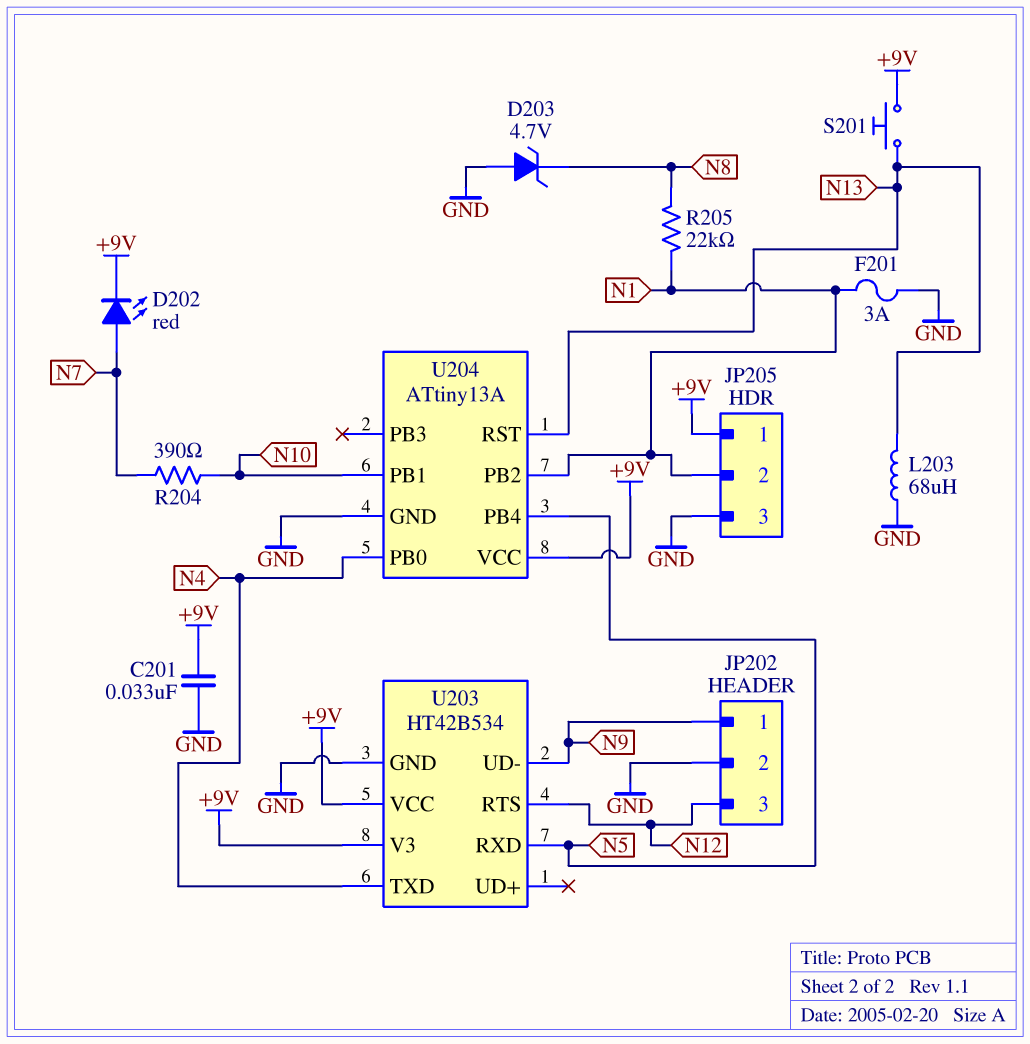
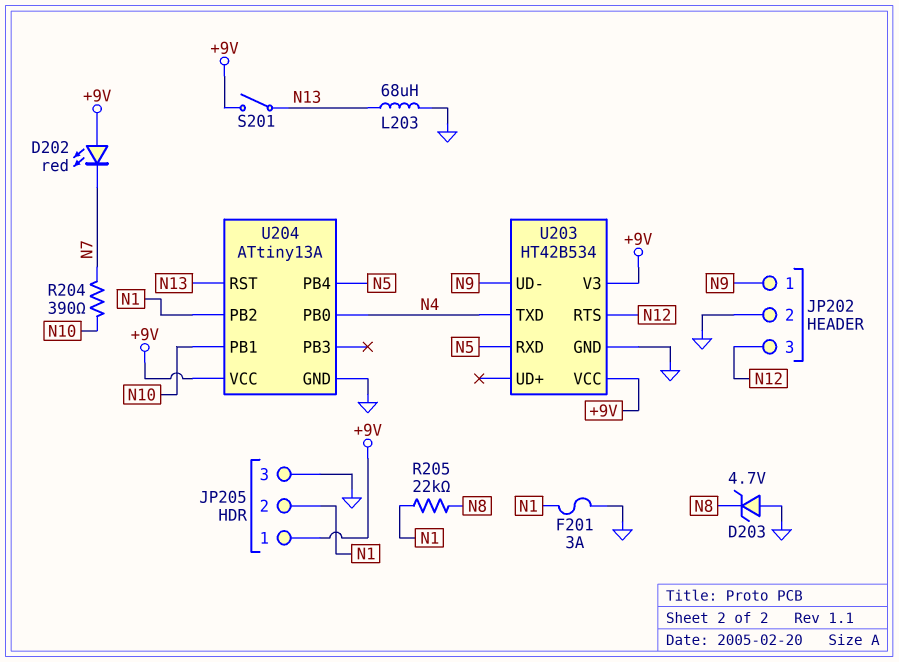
C201: 33nF (+9V, GND) -> none
D202: LED red (A N7, K +9V) -> LED red (A +9V, K N7)
S201: button (+9V, N13) -> switch (+9V, N13)

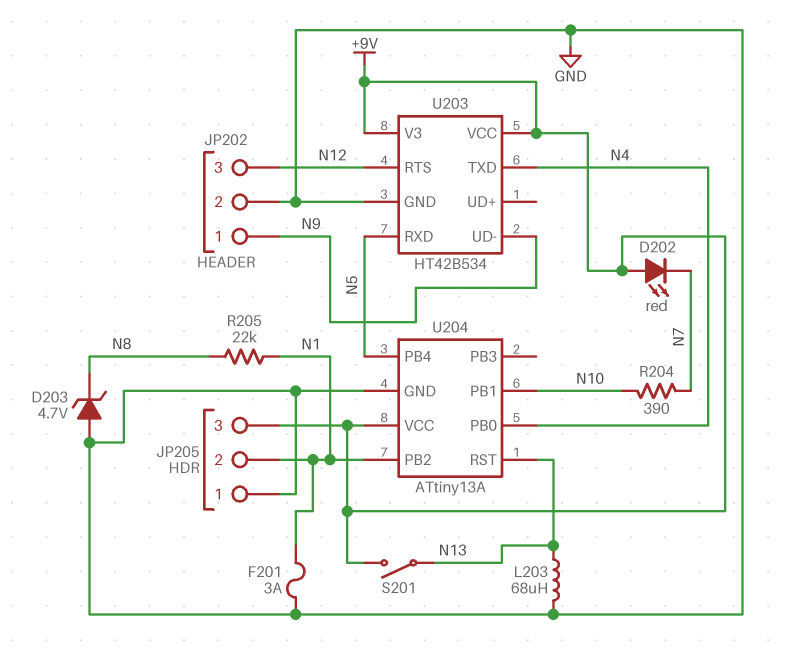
JP205 pin 1: +9V -> GND
JP205 pin 3: GND -> +9V

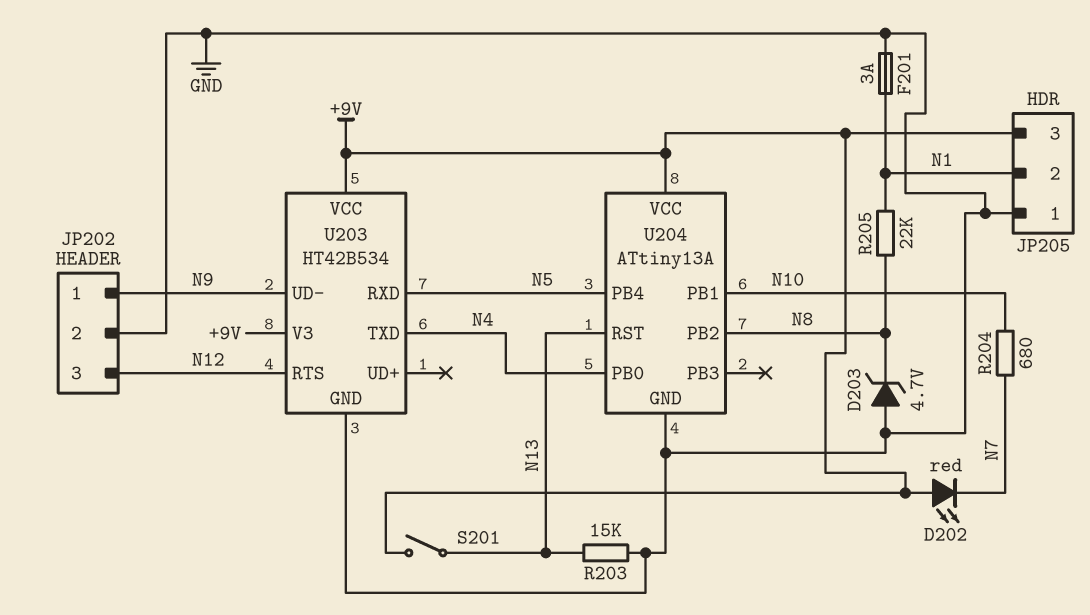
L203: 68uH (GND, N13) -> none
R203: none -> 15k (GND, N13)
R204: 390 (N7, N10) -> 680 (N7, N10)
U204 pin PB2: N1 -> N8

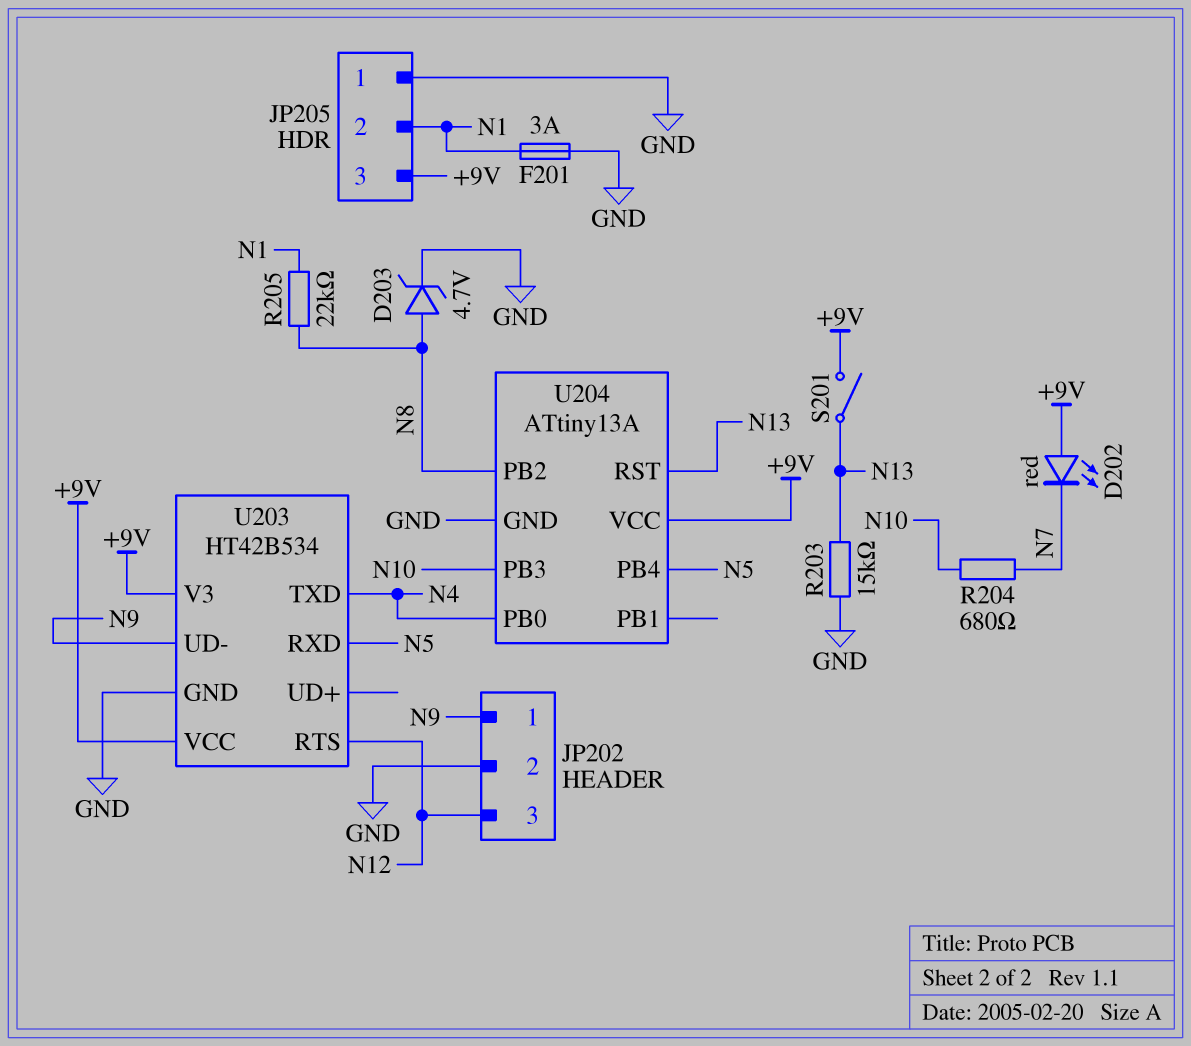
D203: zener 4.7V (A GND, K N8) -> zener 4.7V (A N8, K GND)
U204 pin PB1: N10 -> none
U204 pin PB3: none -> N10

